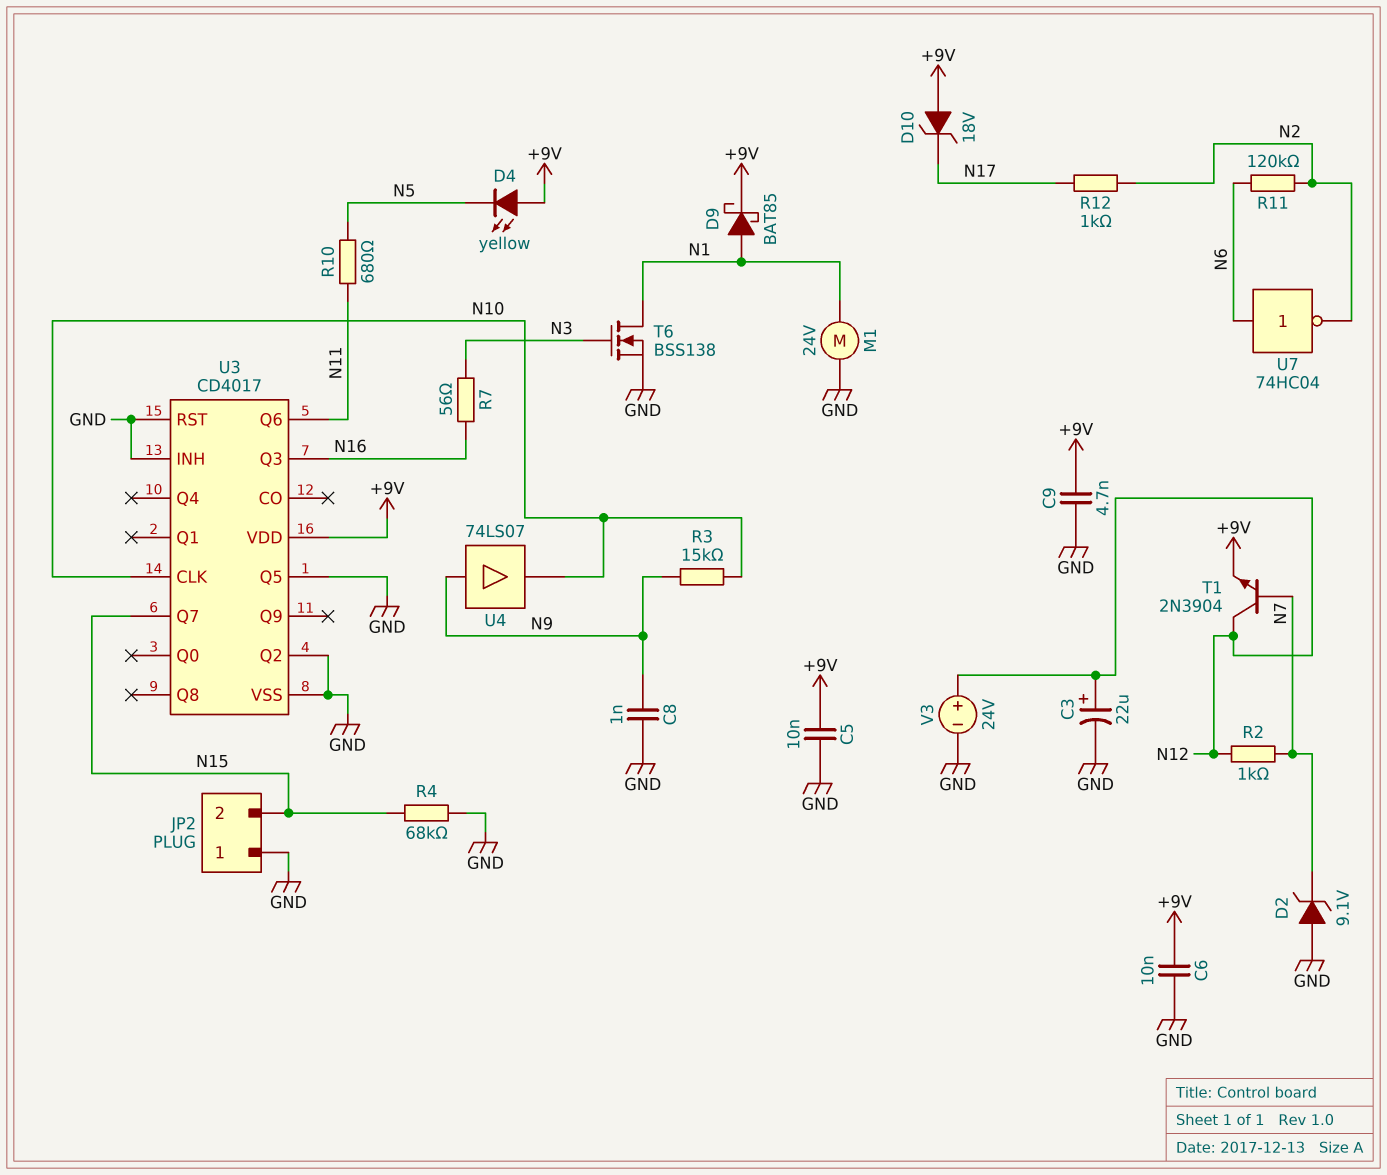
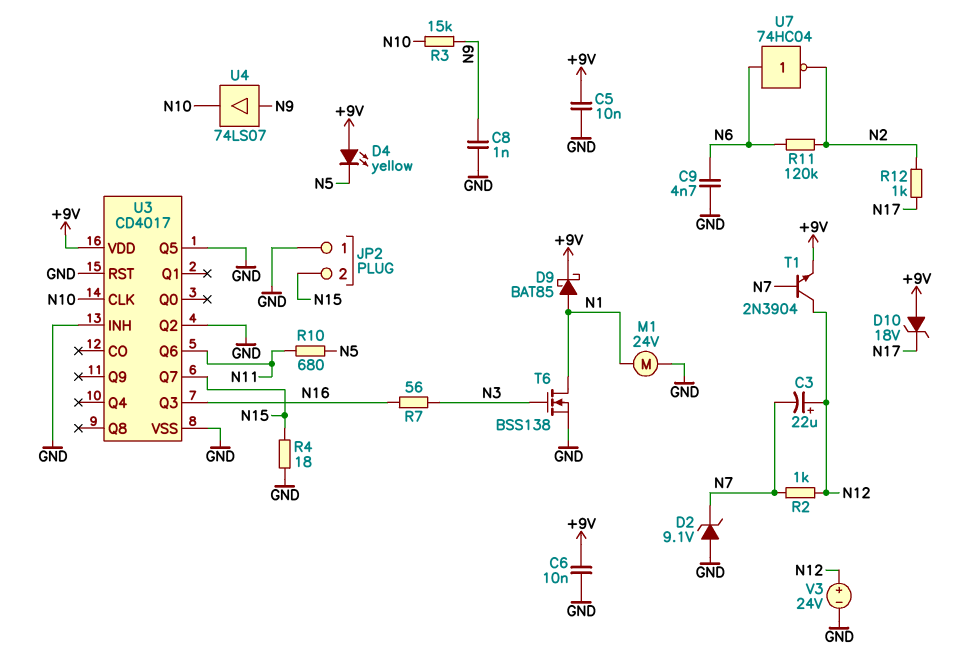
C3: 22uF (plus N12, minus GND) -> 22uF (plus N12, minus N7)
C9: 4.7nF (+9V, GND) -> 4.7nF (GND, N6)
R4: 68k (GND, N15) -> 18 (GND, N15)

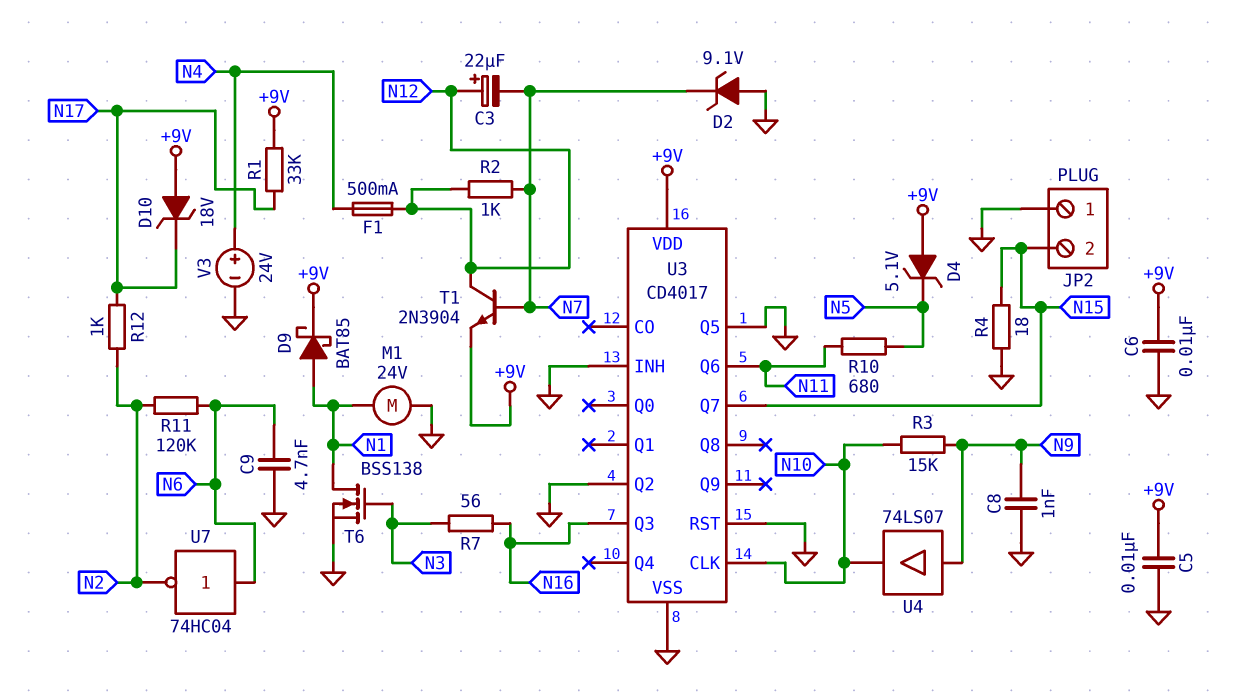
D4: LED yellow (A +9V, K N5) -> zener 5.1V (A +9V, K N5)
F1: none -> 500mA (N4, N12)
R1: none -> 33k (+9V, N17)
V3: 24V (plus N12, minus GND) -> 24V (plus N4, minus GND)

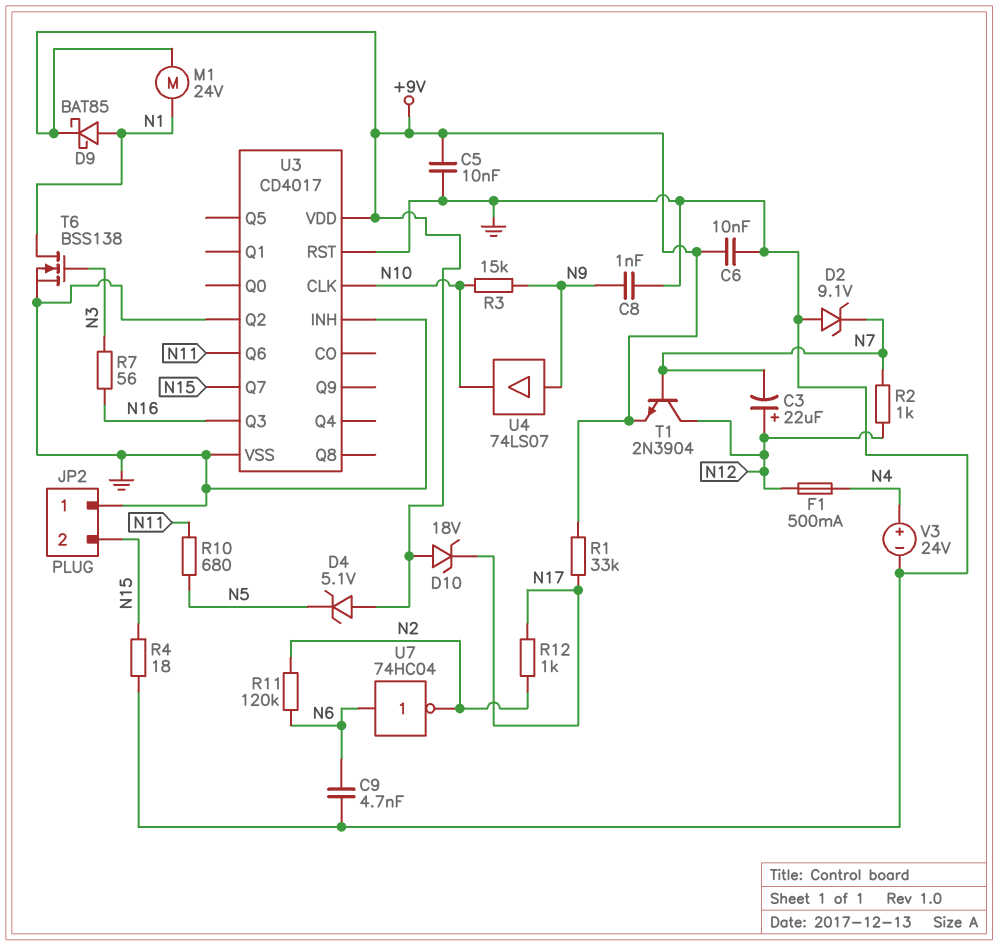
M1: motor 24V (GND, N1) -> motor 24V (+9V, N1)
U3 pin Q5: GND -> none

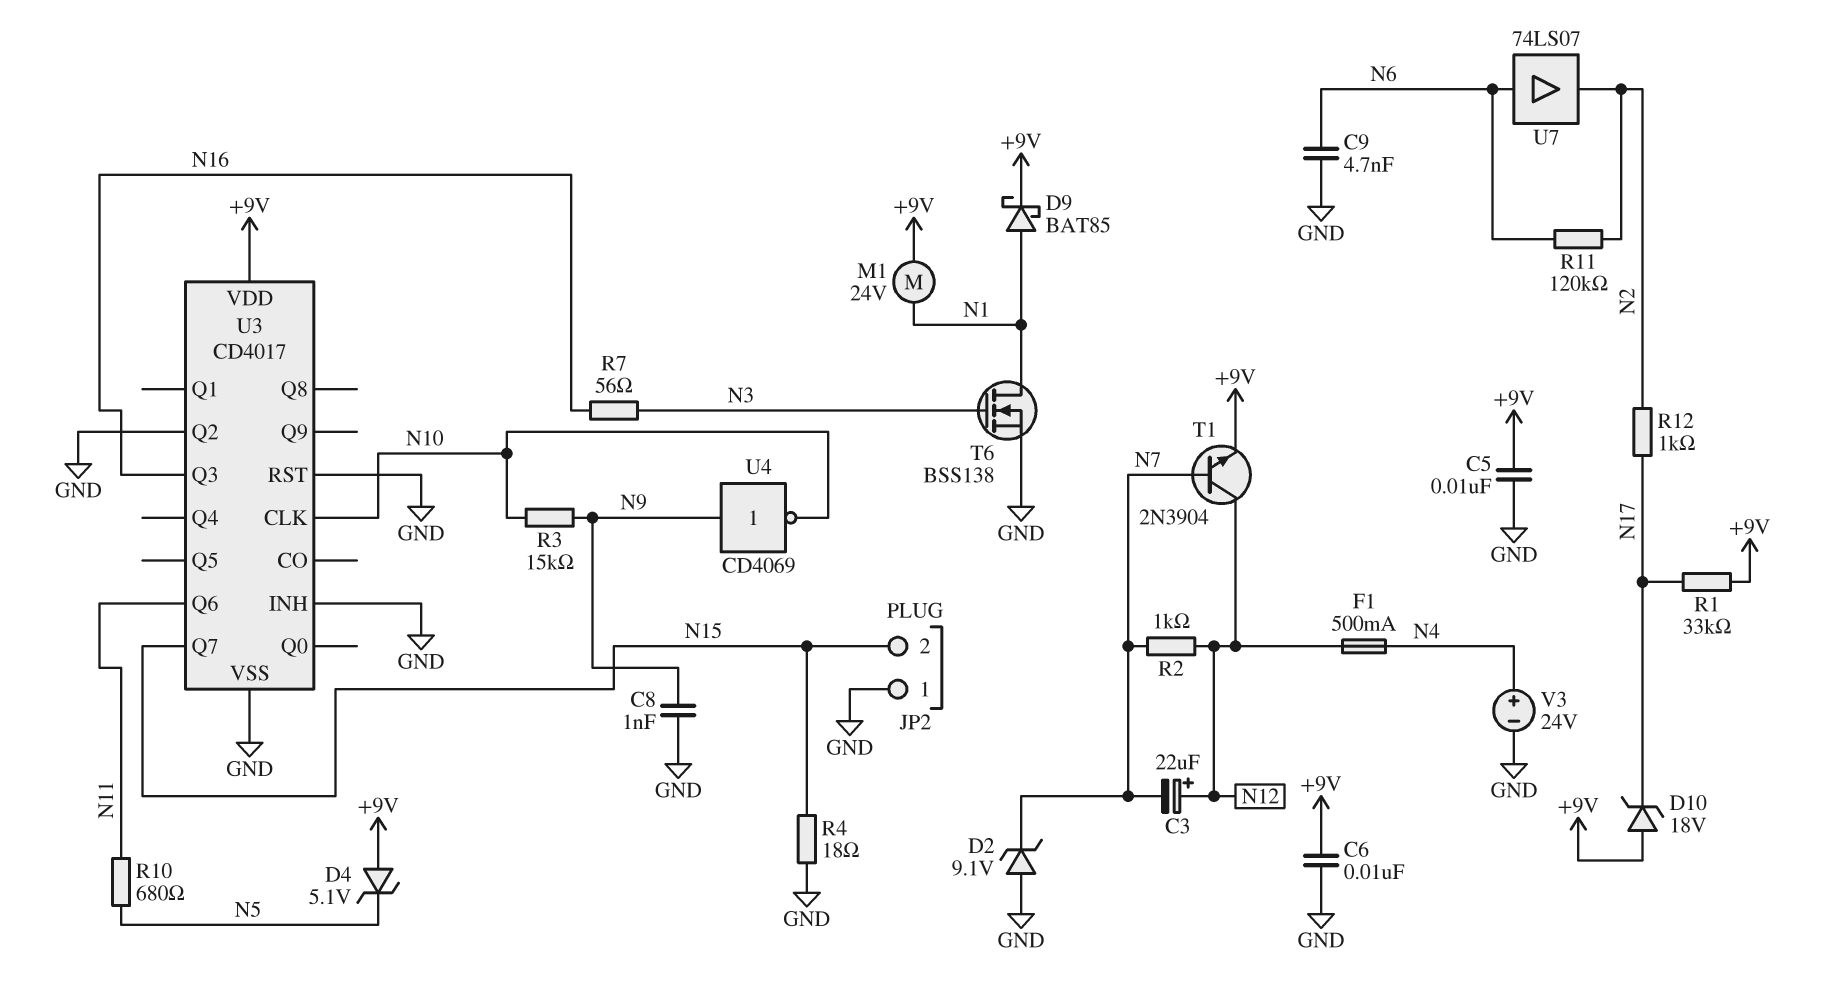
U4: buffer 74LS07 (in N9, out N10) -> NOT CD4069 (in N9, out N10)
U7: NOT 74HC04 (in N6, out N2) -> buffer 74LS07 (in N6, out N2)

